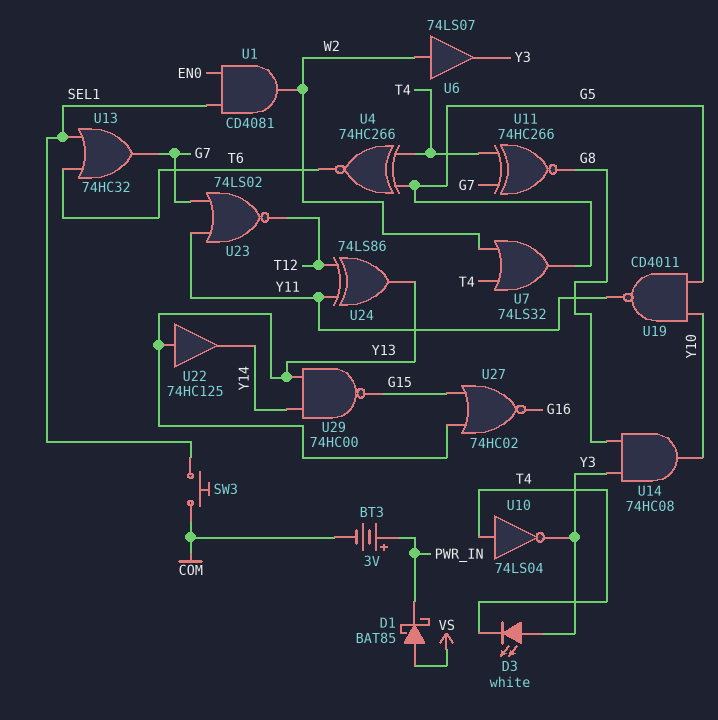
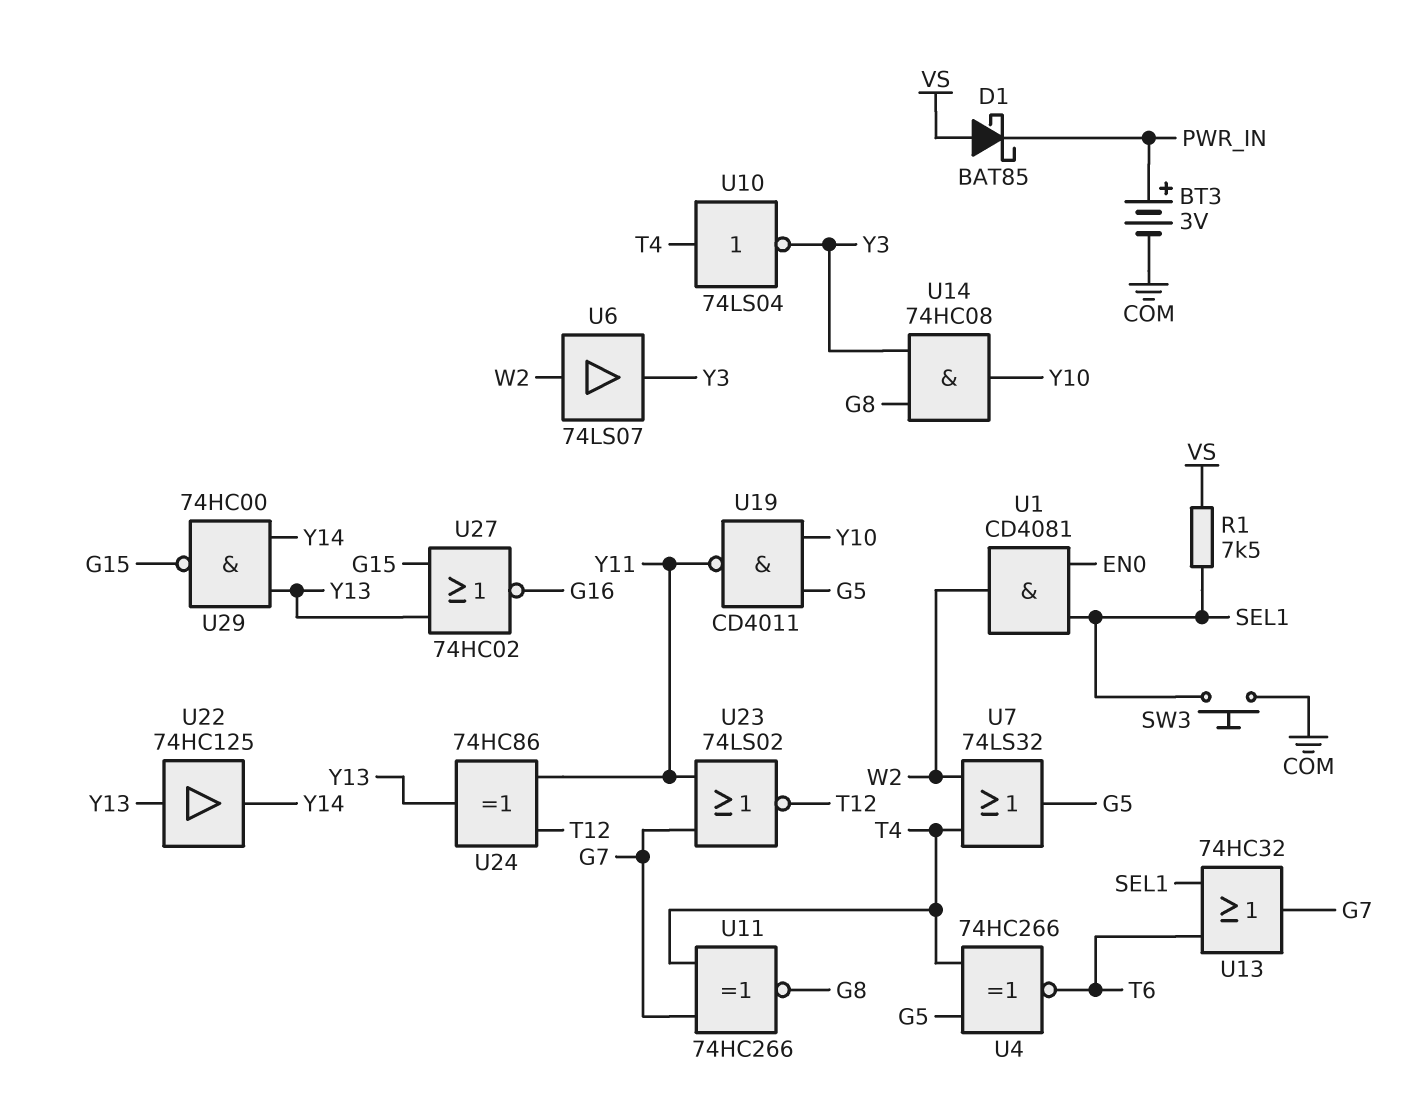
D3: LED white (A Y3, K T4) -> none
R1: none -> 7.5k (SEL1, VS)
U24: XOR 74LS86 (in T12, in Y11, out Y13) -> XOR 74HC86 (in T12, in Y11, out Y13)

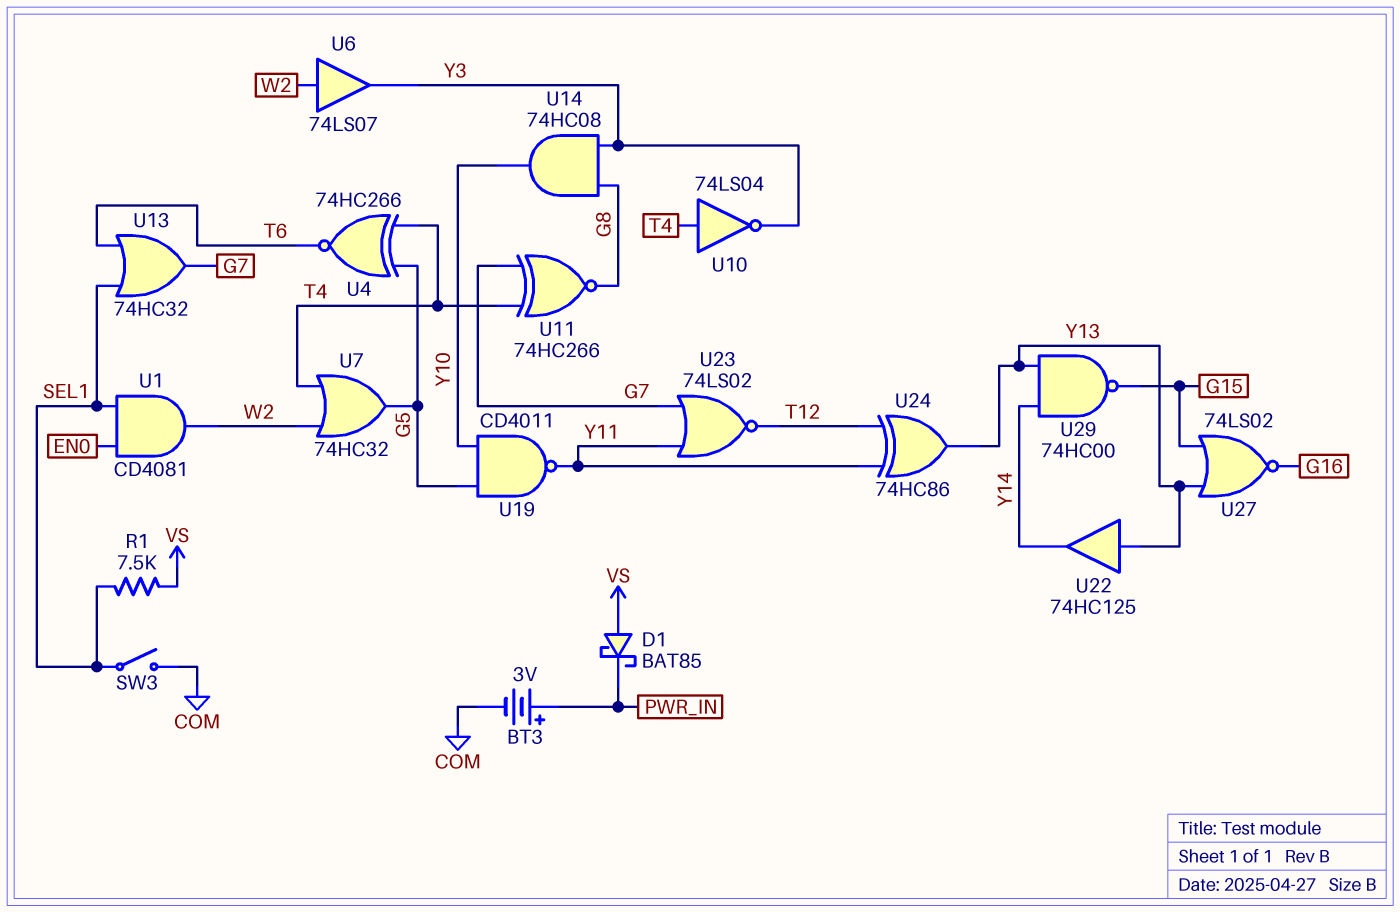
SW3: button (COM, SEL1) -> switch (COM, SEL1)
U7: OR 74LS32 (in T4, in W2, out G5) -> OR 74HC32 (in T4, in W2, out G5)
U27: NOR 74HC02 (in G15, in Y13, out G16) -> NOR 74LS02 (in G15, in Y13, out G16)

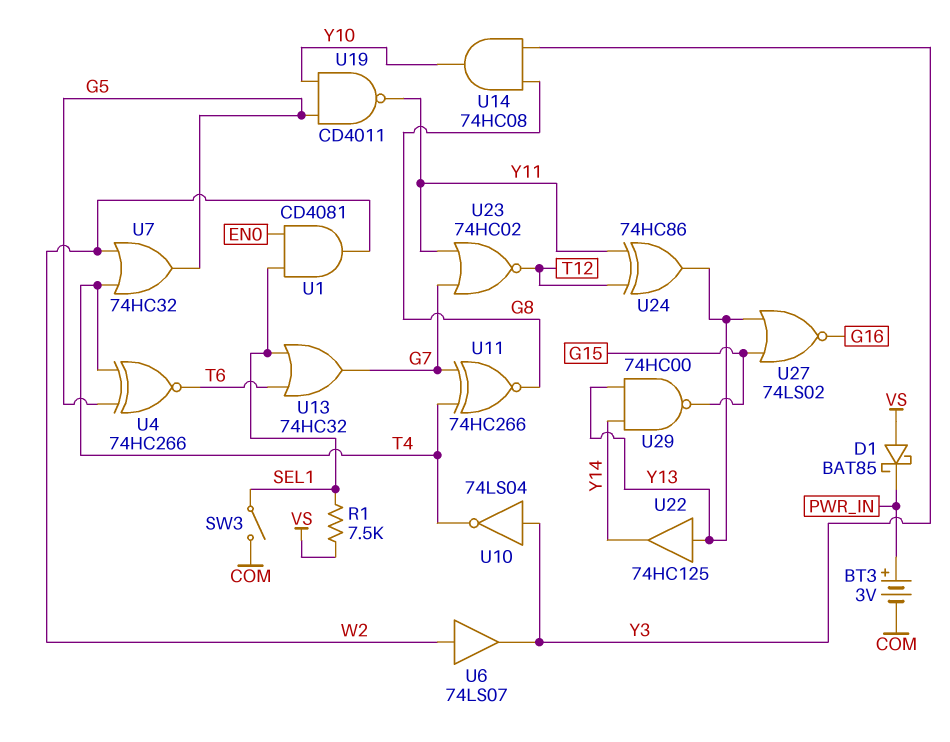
U10: NOT 74LS04 (in T4, out Y3) -> NOT 74LS04 (in Y3, out T4)
U23: NOR 74LS02 (in G7, in Y11, out T12) -> NOR 74HC02 (in G7, in Y11, out T12)

